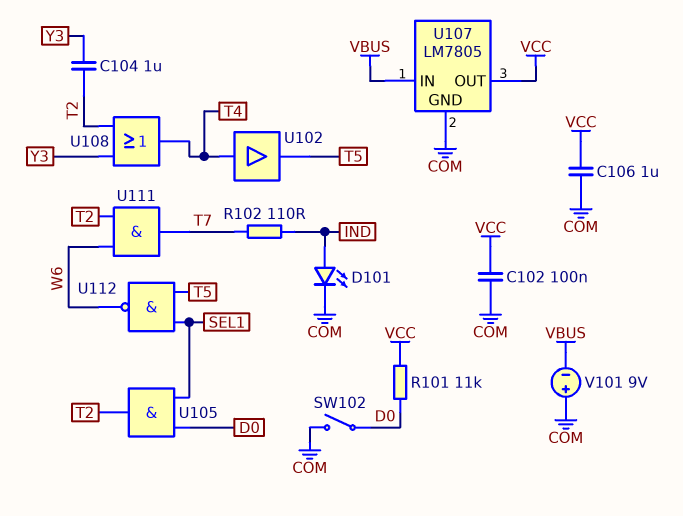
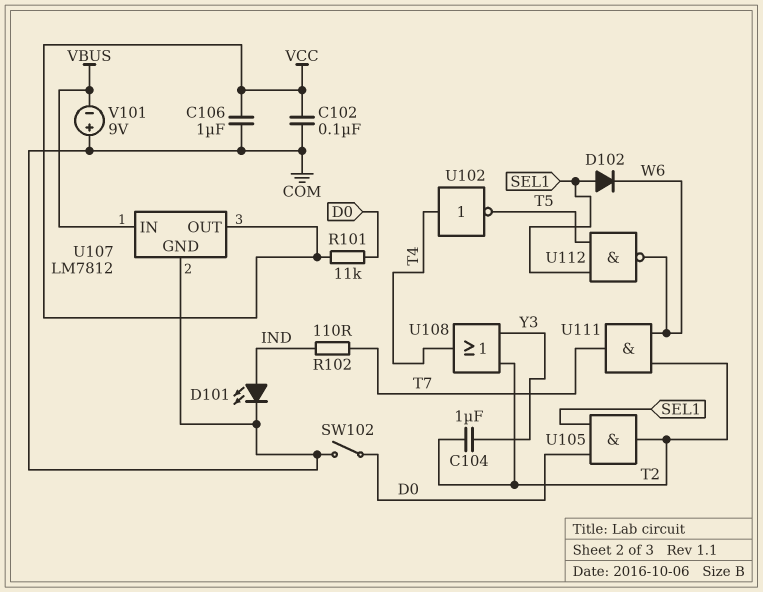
D102: none -> diode (A SEL1, K W6)
U102: buffer (in T4, out T5) -> NOT (in T4, out T5)
U107: LM7805 -> LM7812

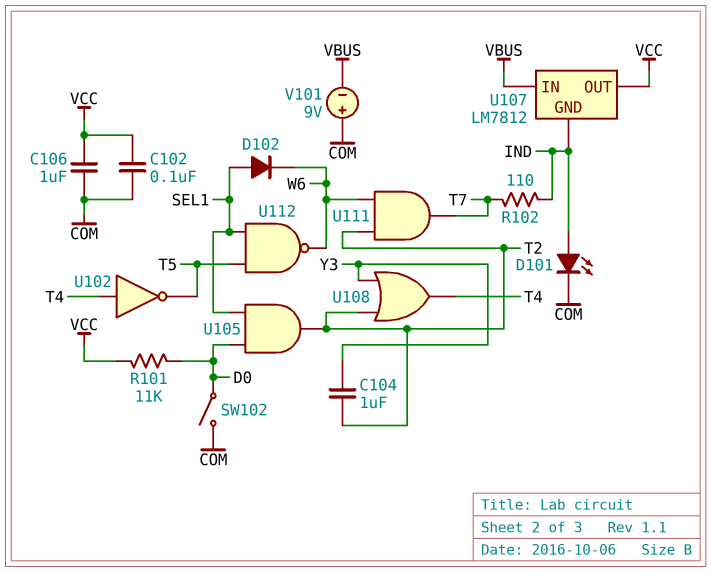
U107 pin GND: COM -> IND

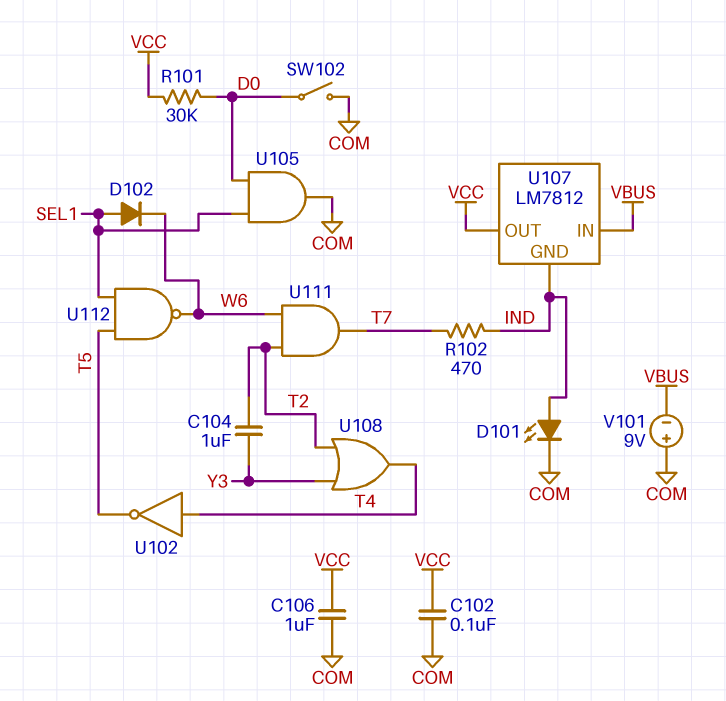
R101: 11k (D0, VCC) -> 30k (D0, VCC)
R102: 110 (IND, T7) -> 470 (IND, T7)
U105: AND (in D0, in SEL1, out T2) -> AND (in D0, in SEL1, out COM)

